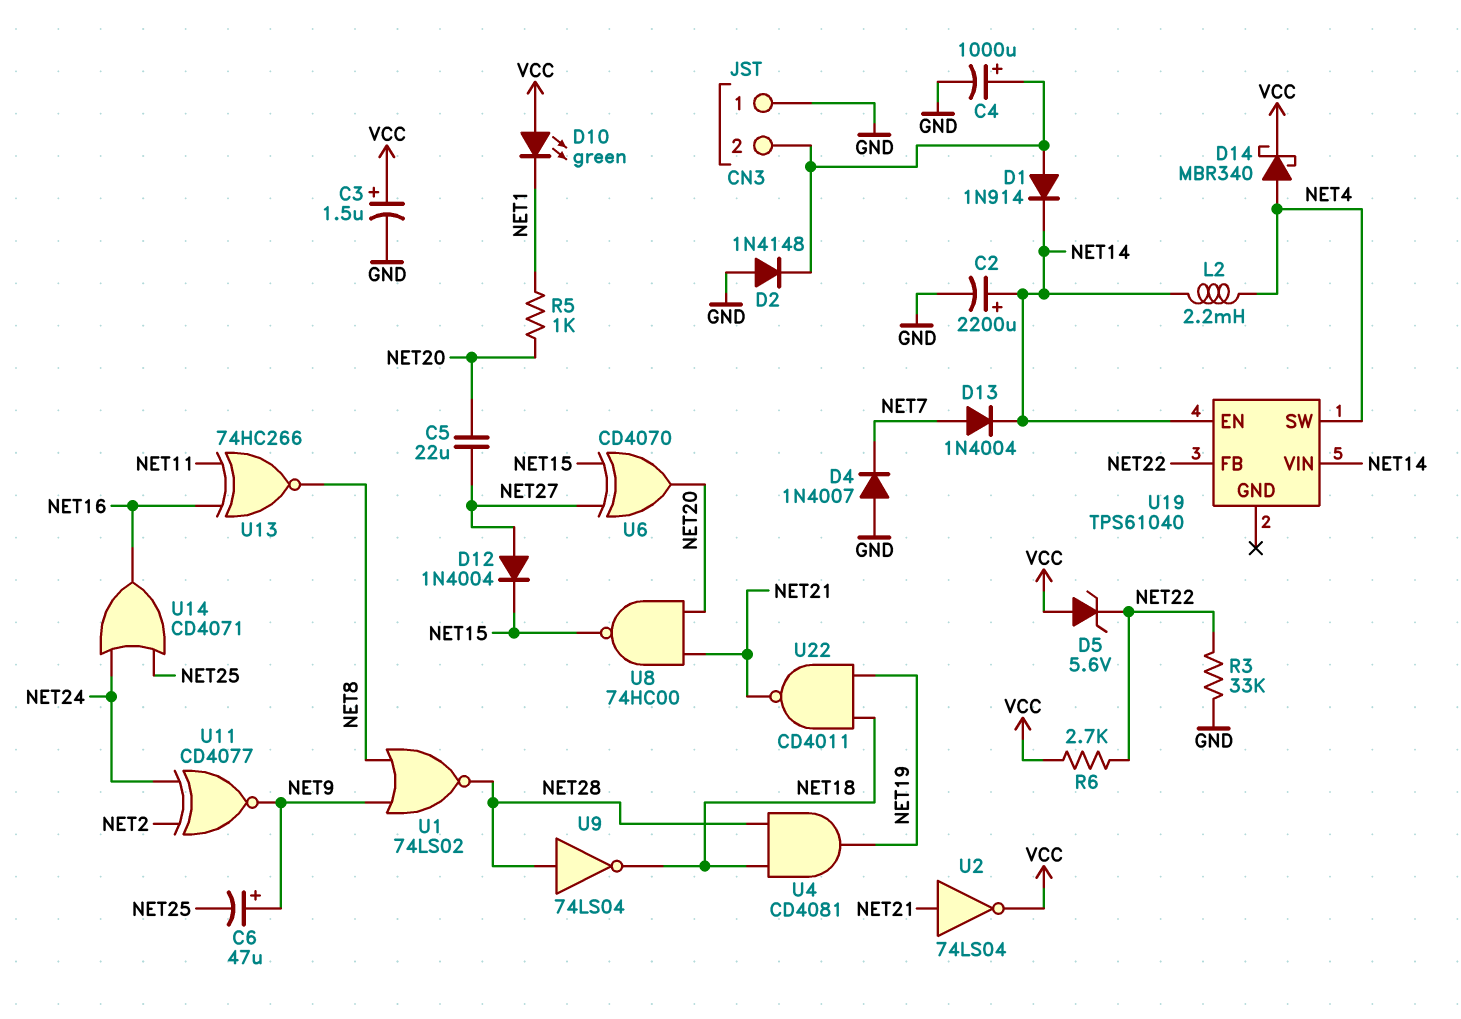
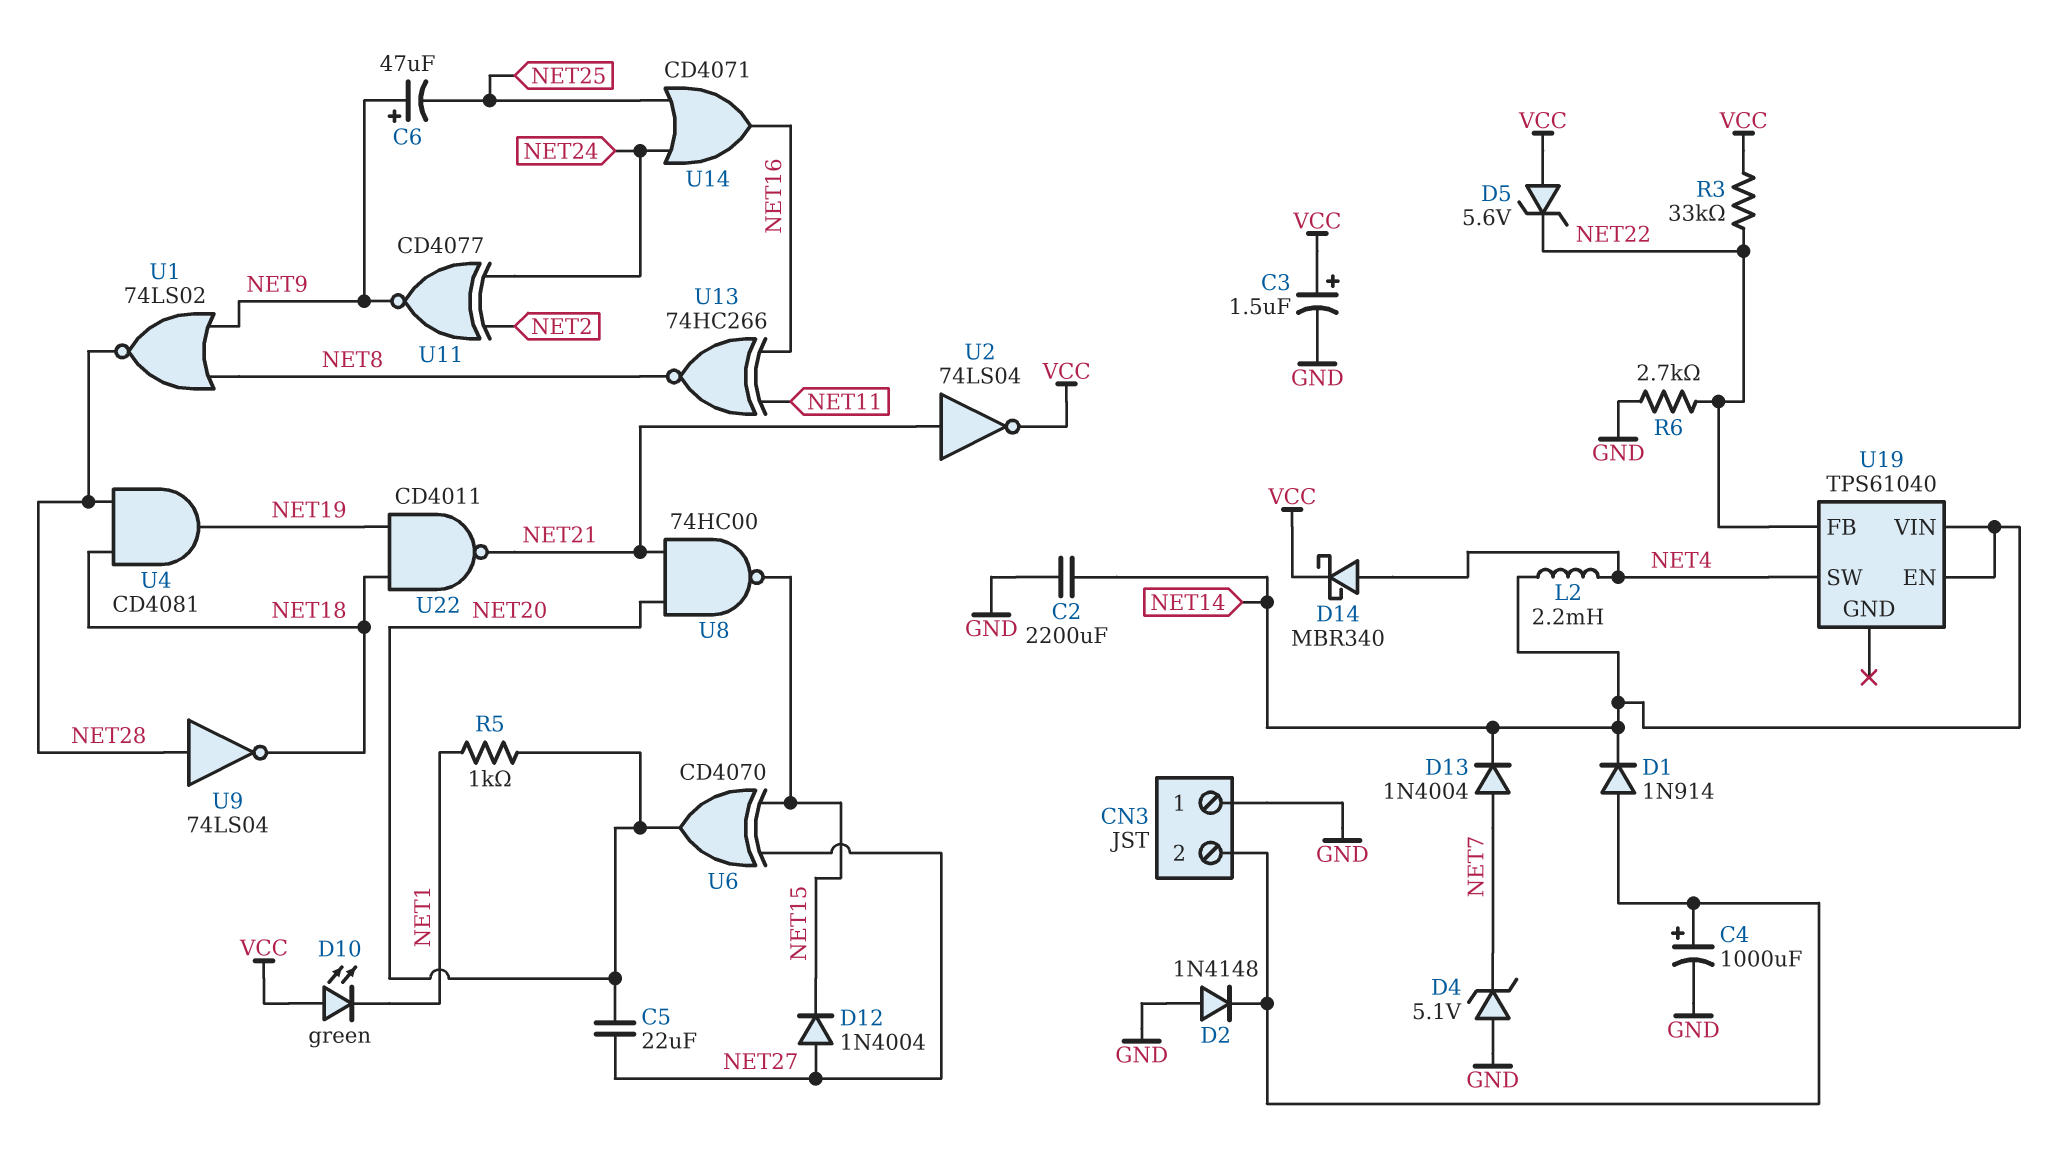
C2: 2200uF (plus NET14, minus GND) -> 2200uF (GND, NET14)
D4: diode 1N4007 (A GND, K NET7) -> zener 5.1V (A GND, K NET7)
R3: 33k (GND, NET22) -> 33k (NET22, VCC)
R6: 2.7k (NET22, VCC) -> 2.7k (GND, NET22)

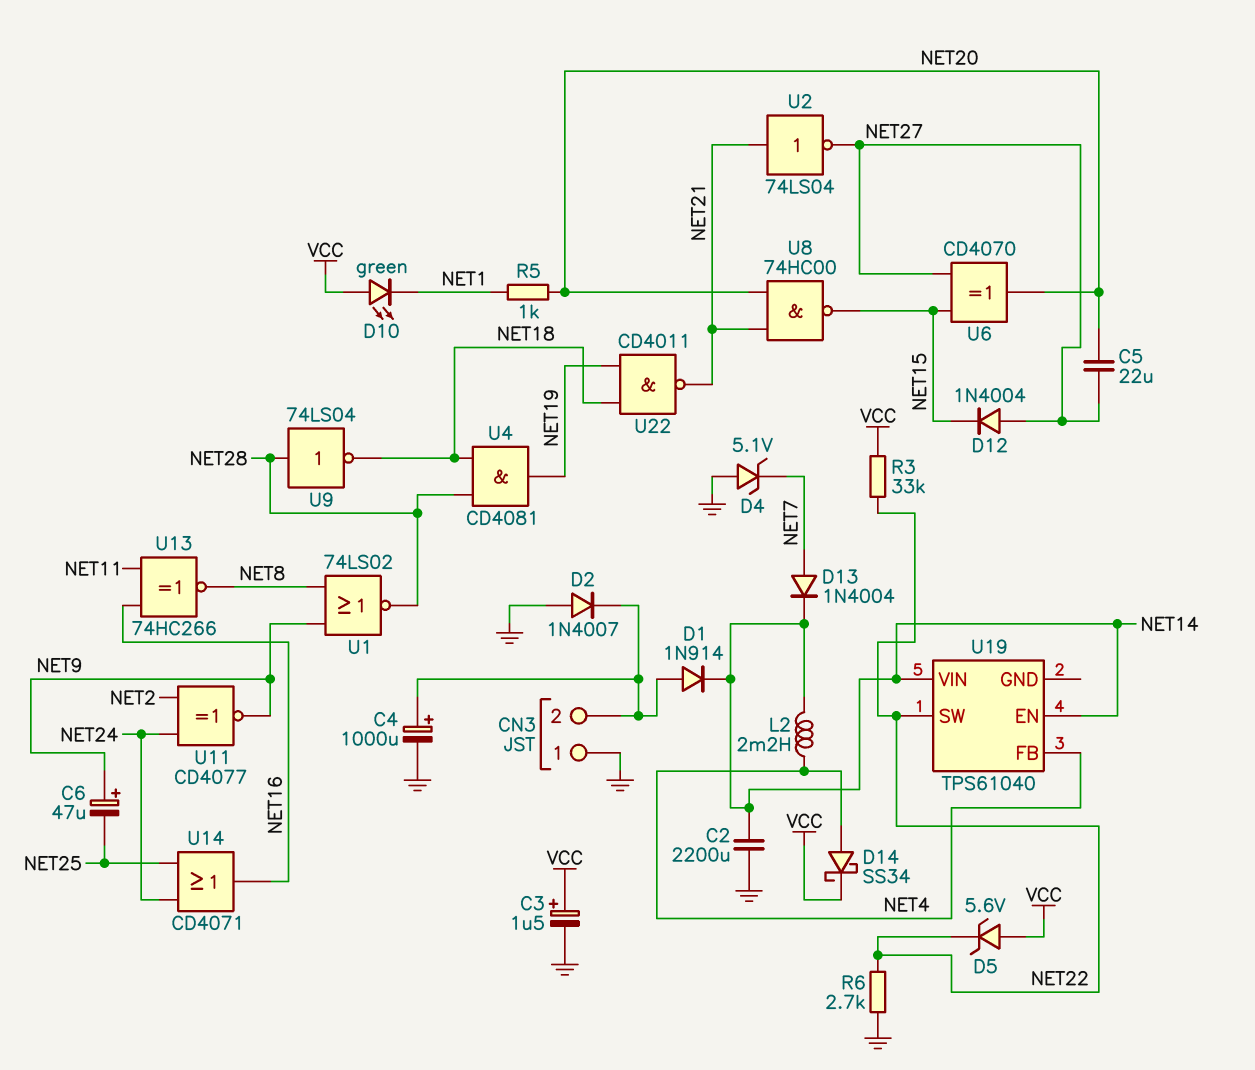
D2: diode 1N4148 (A GND, K CN3/2) -> diode 1N4007 (A GND, K CN3/2)
D14: schottky MBR340 (A NET4, K VCC) -> schottky SS34 (A NET4, K VCC)
U2: NOT 74LS04 (in NET21, out VCC) -> NOT 74LS04 (in NET21, out NET27)
U19 pin FB: NET22 -> NET4
U19 pin SW: NET4 -> NET22

